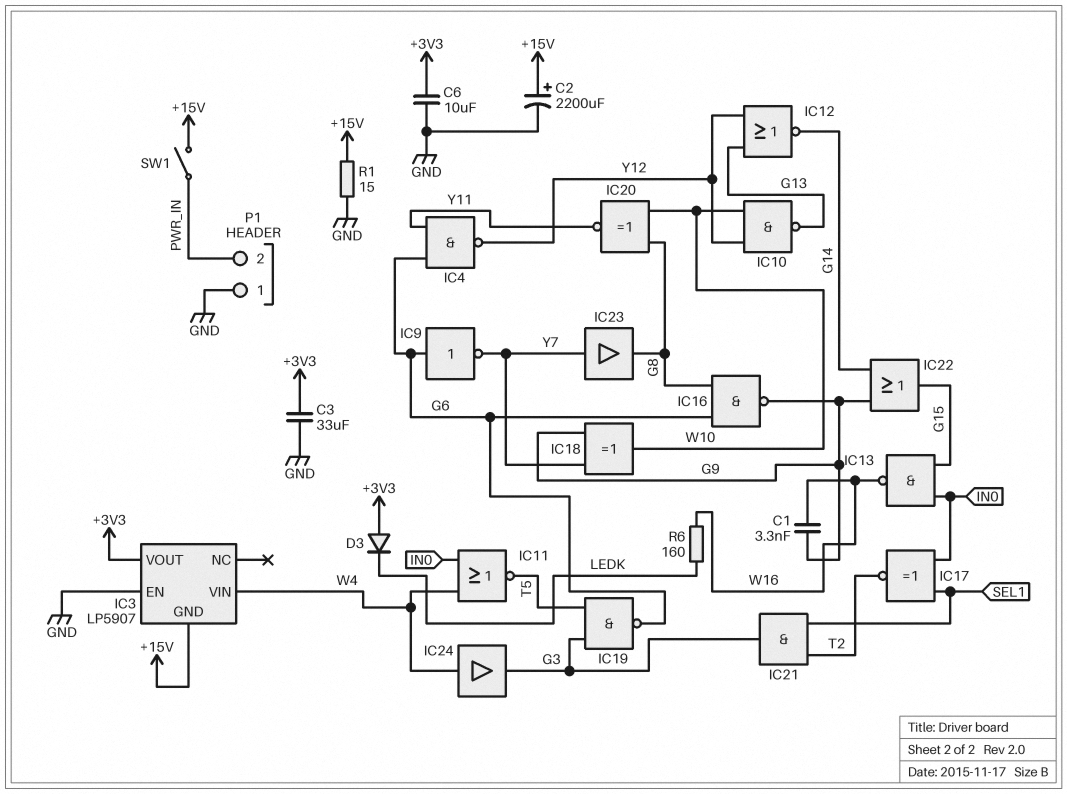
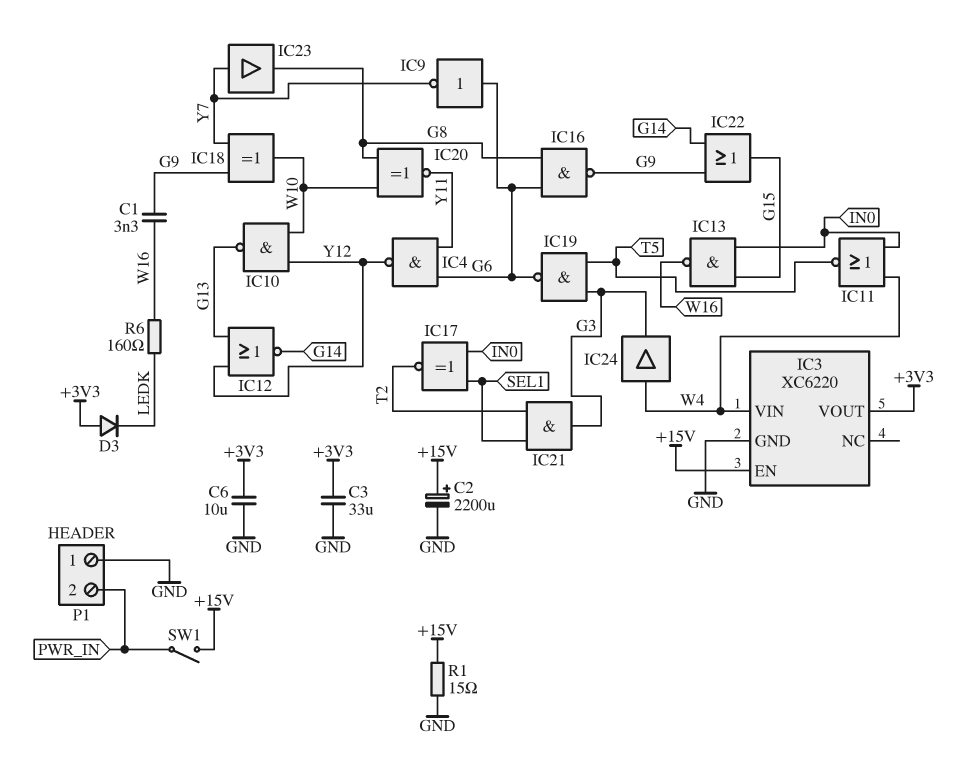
IC3: LP5907 -> XC6220
IC3 pin EN: GND -> +15V
IC3 pin GND: +15V -> GND

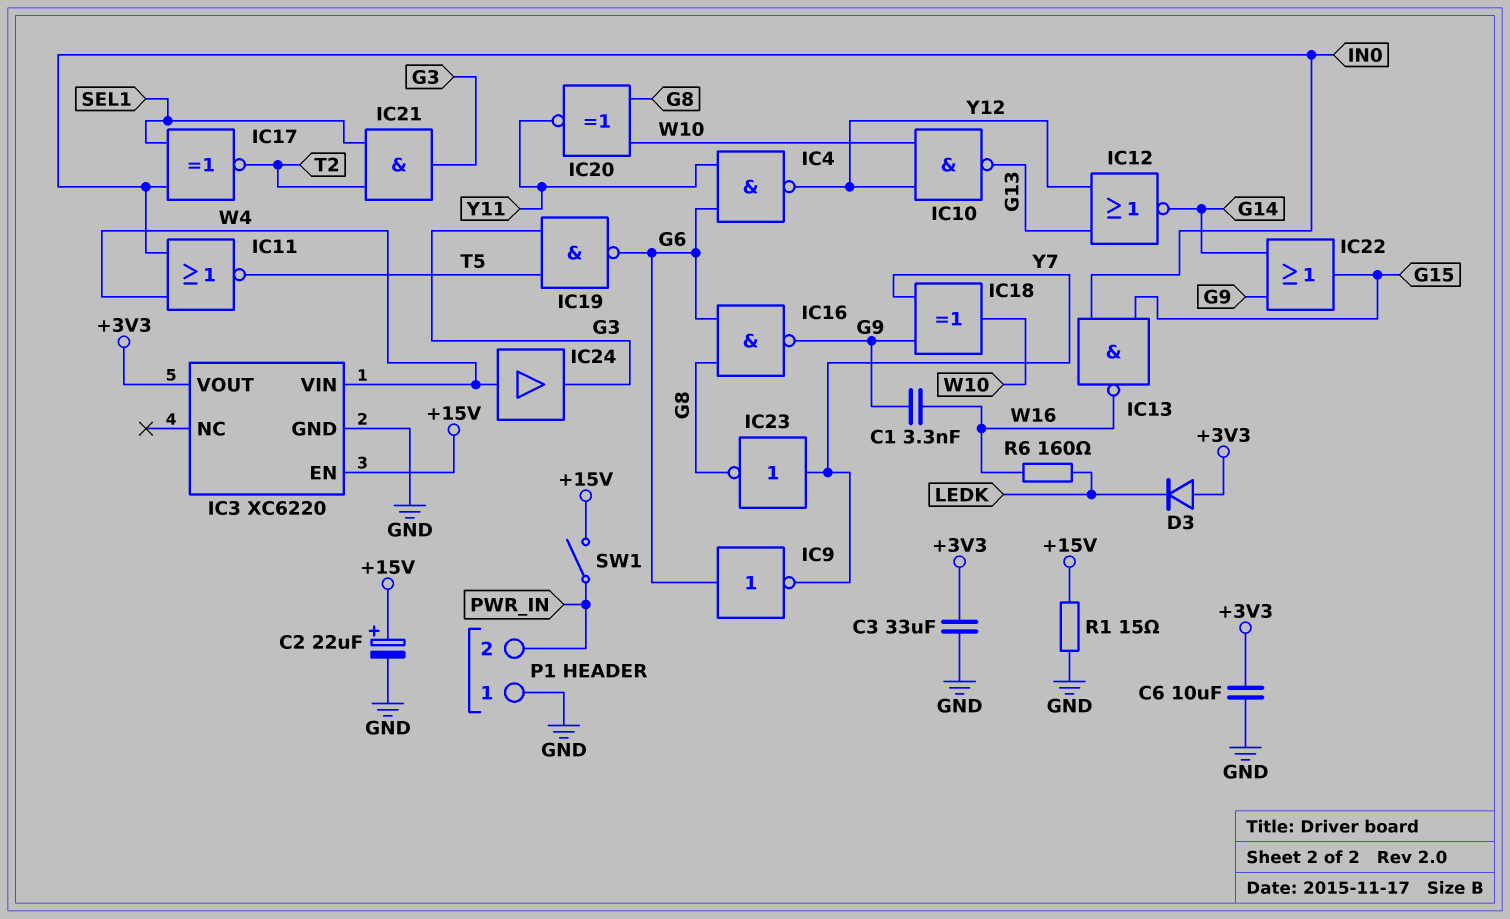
C2: 2200uF (plus +15V, minus GND) -> 22uF (plus +15V, minus GND)
IC23: buffer (in Y7, out G8) -> NOT (in Y7, out G8)

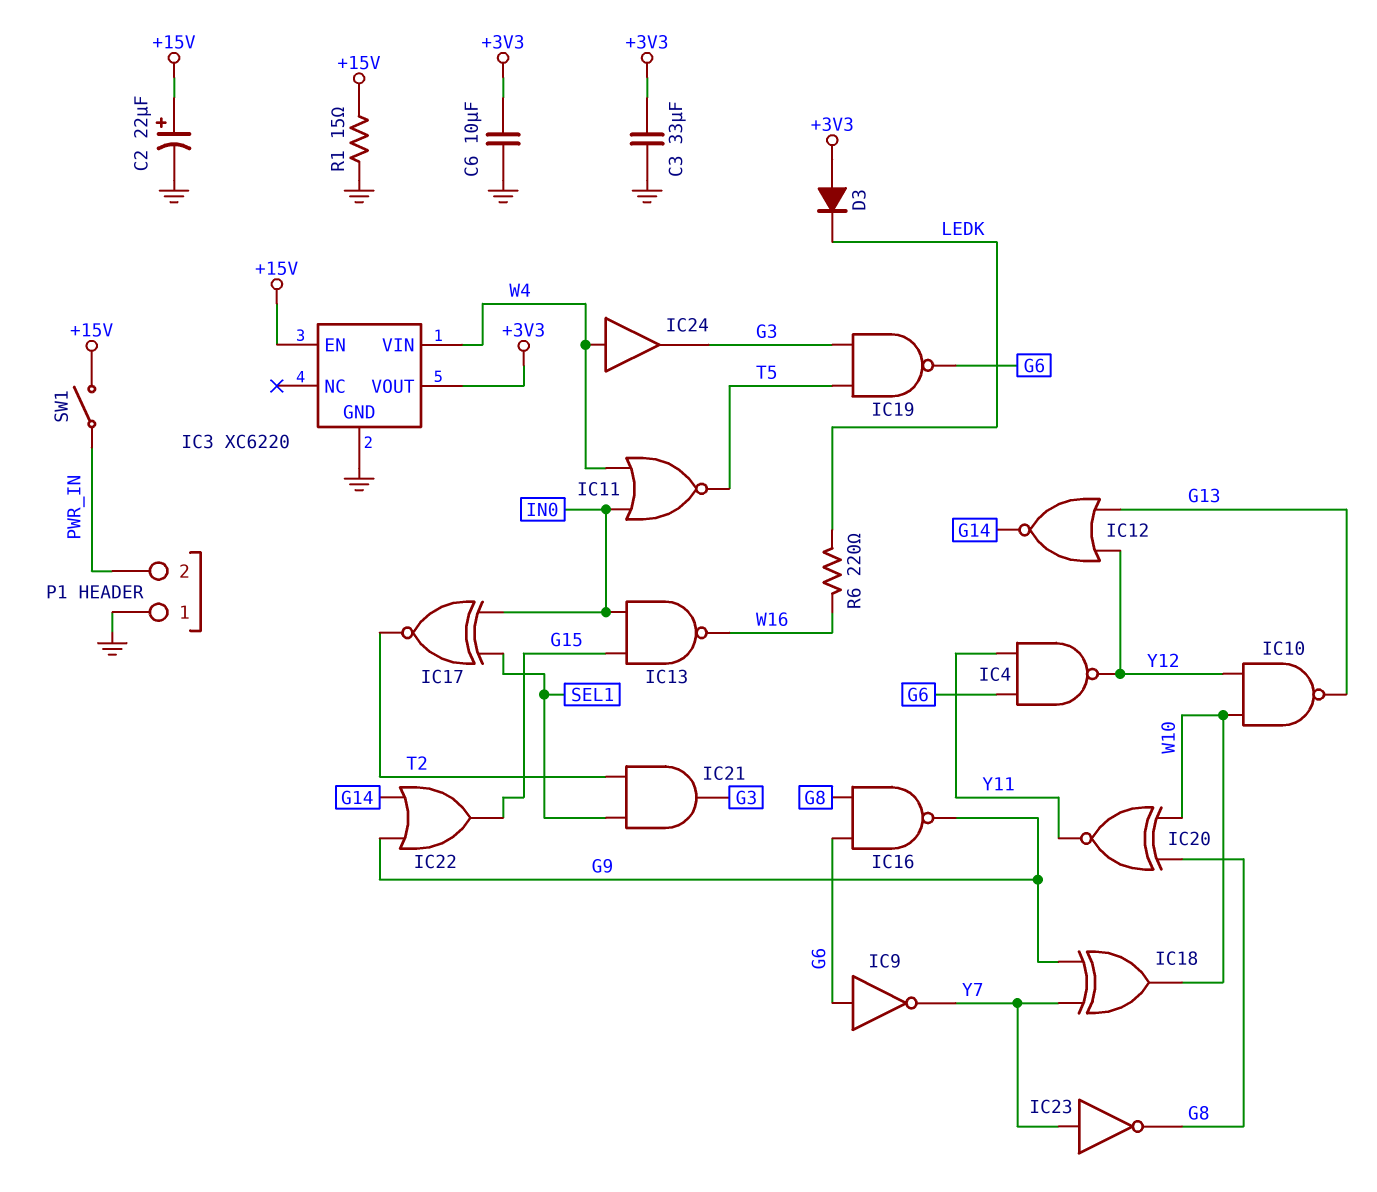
C1: 3.3nF (G9, W16) -> none
R6: 160 (LEDK, W16) -> 220 (LEDK, W16)

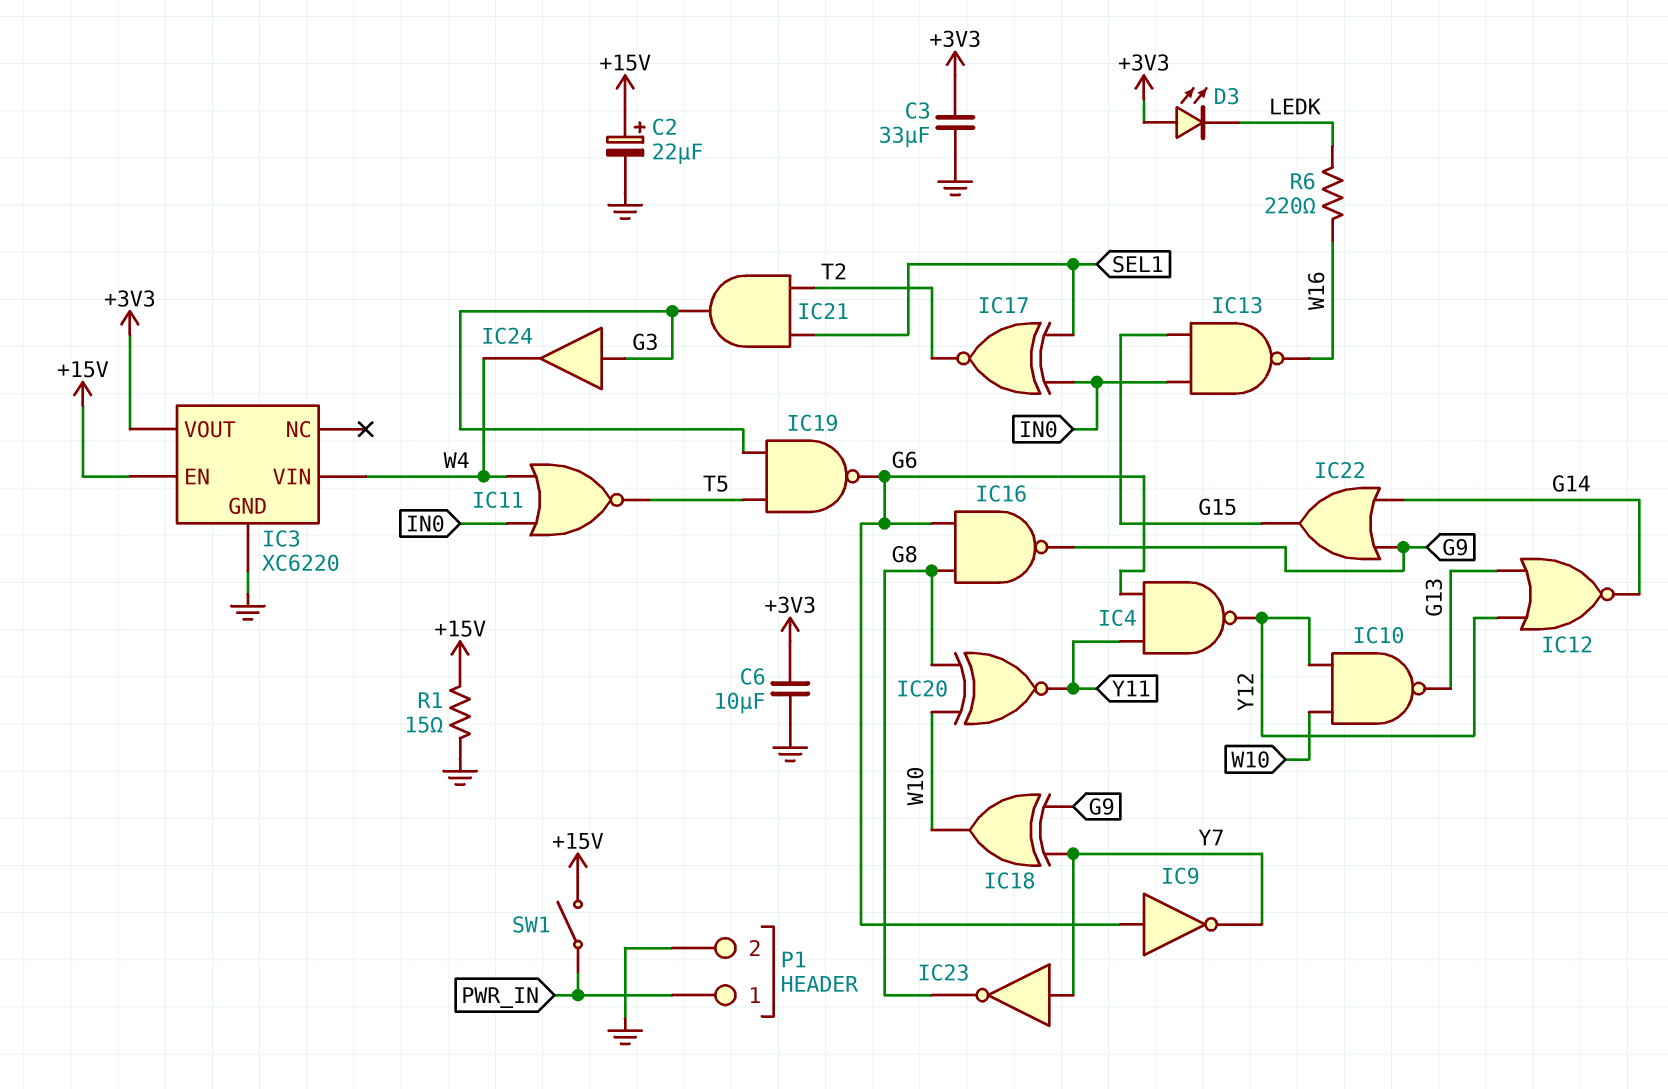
D3: diode (A +3V3, K LEDK) -> LED (A +3V3, K LEDK)
IC24: buffer (in W4, out G3) -> buffer (in G3, out W4)
P1 pin 1: GND -> PWR_IN
P1 pin 2: PWR_IN -> GND

